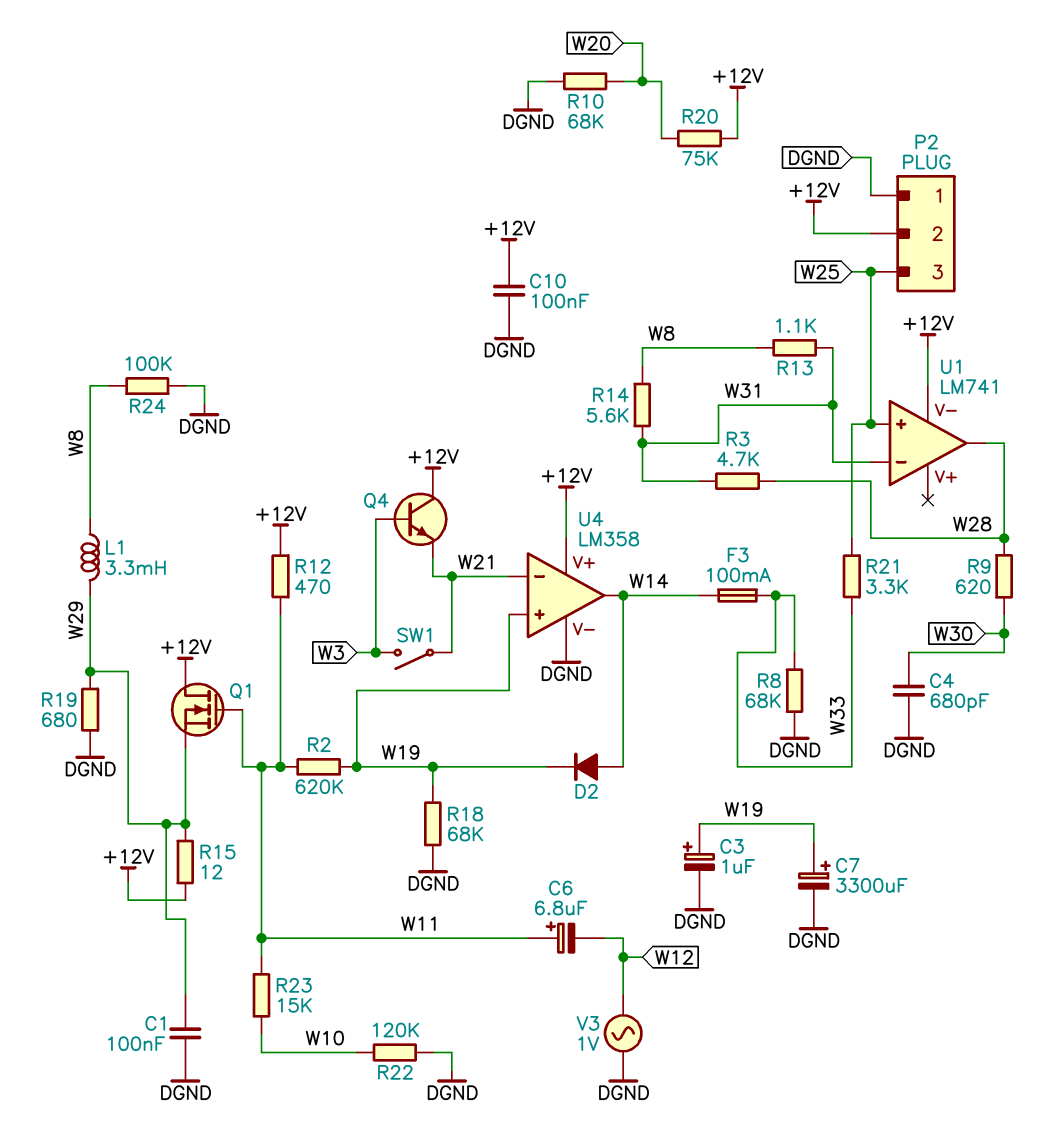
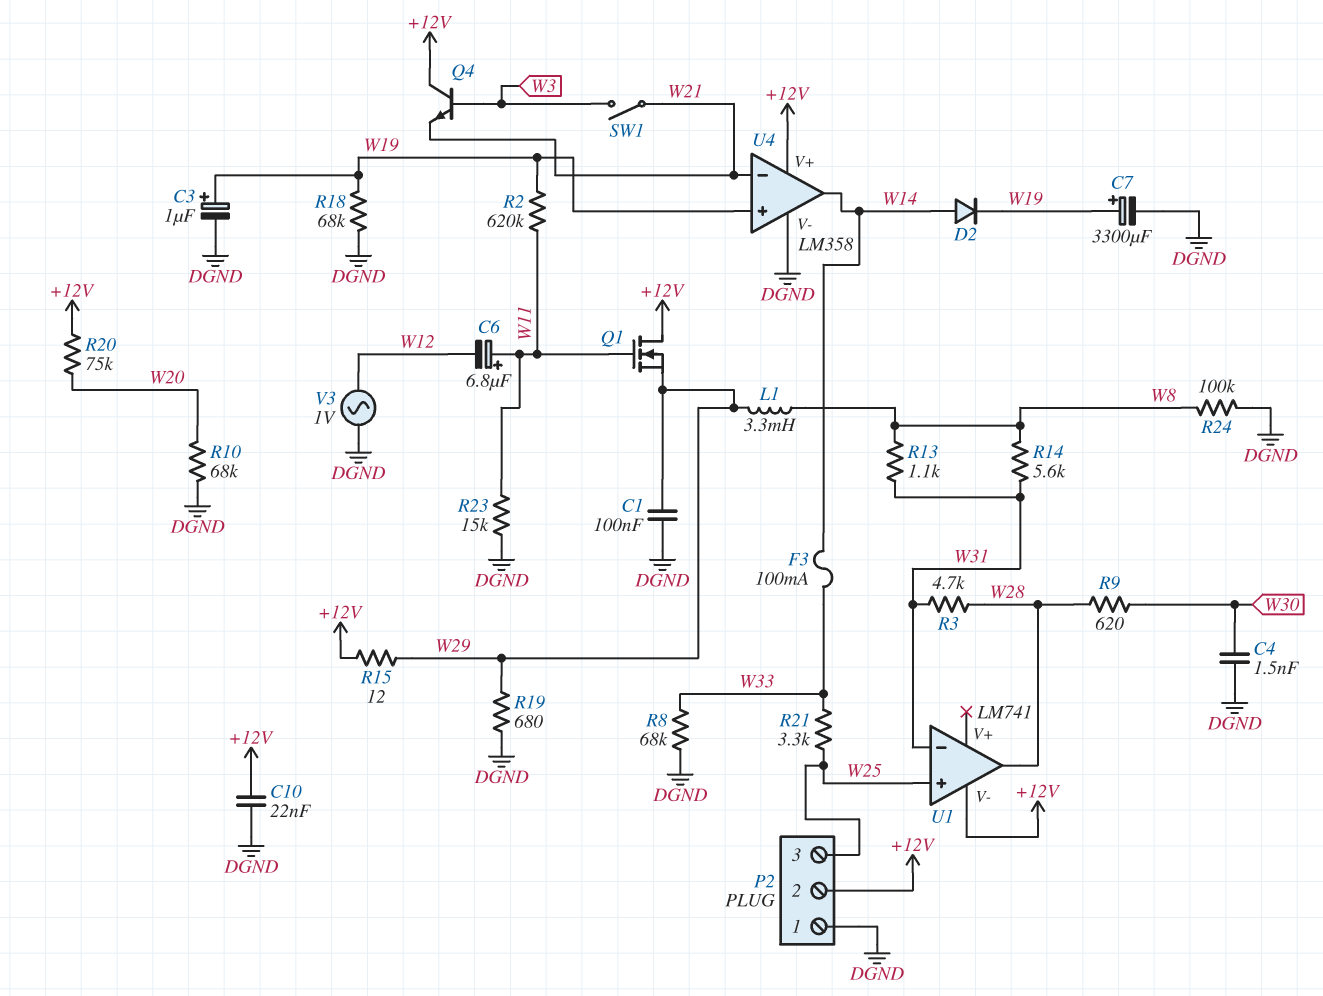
C4: 680pF (DGND, W30) -> 1.5nF (DGND, W30)
C10: 100nF (+12V, DGND) -> 22nF (+12V, DGND)
R12: 470 (+12V, W11) -> none
R22: 120k (DGND, W10) -> none
R23: 15k (W10, W11) -> 15k (DGND, W11)

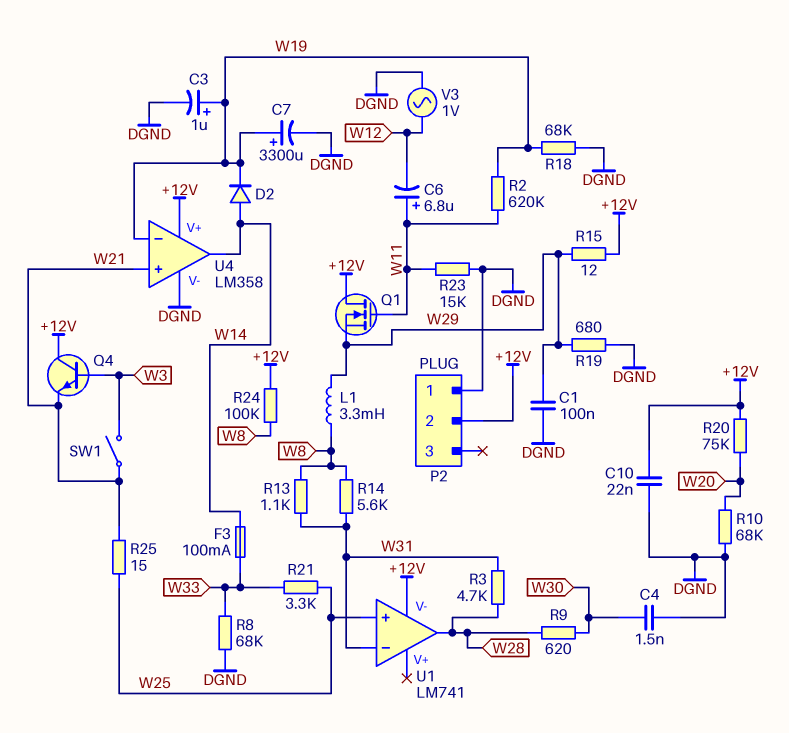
P2 pin 3: W25 -> none
R24: 100k (DGND, W8) -> 100k (+12V, W8)
R25: none -> 15 (W21, W25)
U4 pin in+: W19 -> W21
U4 pin in-: W21 -> W19

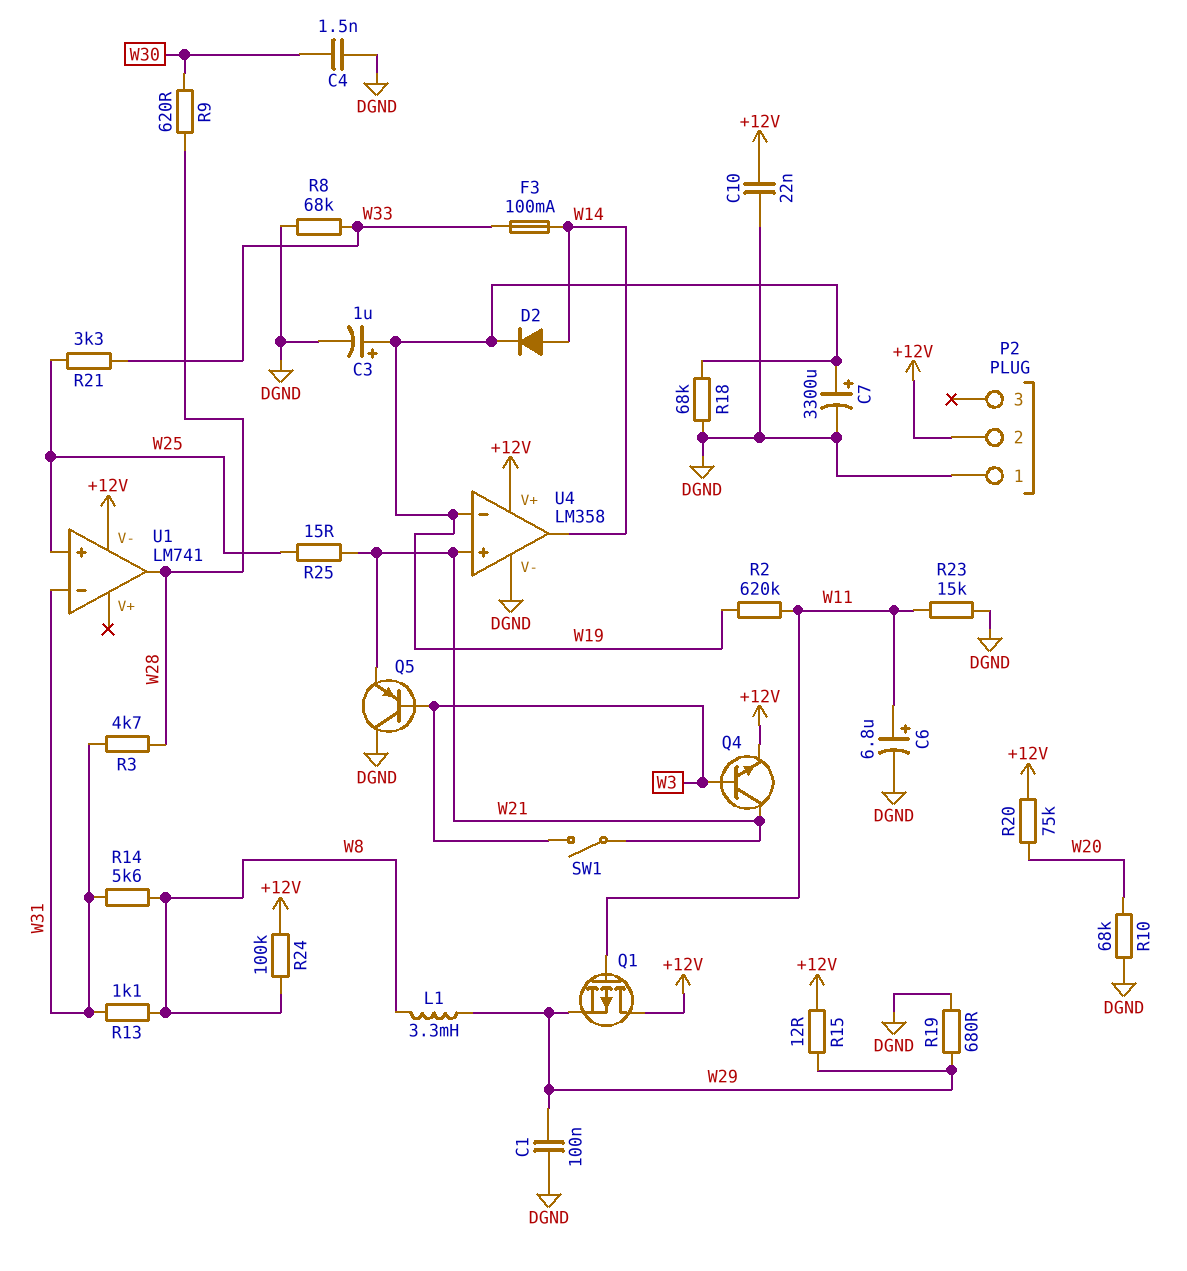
C6: 6.8uF (plus W11, minus W12) -> 6.8uF (plus W11, minus DGND)
Q1: NMOS (G W11, D +12V, S W29) -> PMOS (G W11, D +12V, S W29)
Q4: NPN (B W3, C +12V, E W21) -> NPN (B W3, C W21, E +12V)
Q5: none -> PNP (B W3, C DGND, E W21)
V3: AC 1V (DGND, W12) -> none

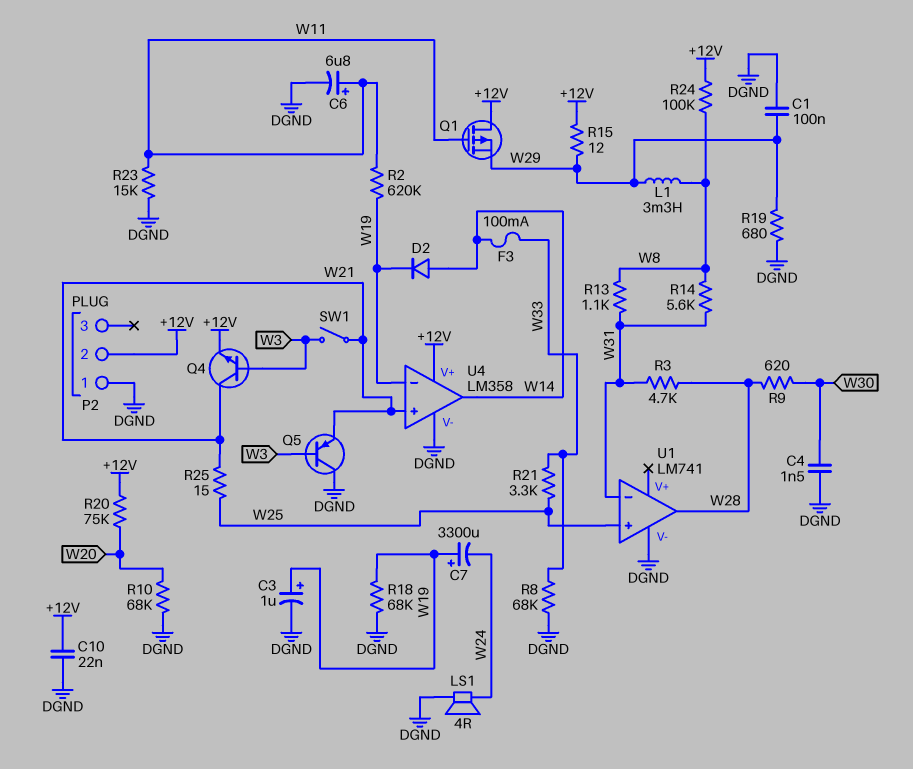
C7: 3300uF (plus W19, minus DGND) -> 3300uF (plus W19, minus W24)
LS1: none -> speaker 4R (DGND, W24)
U1 pin V-: +12V -> DGND

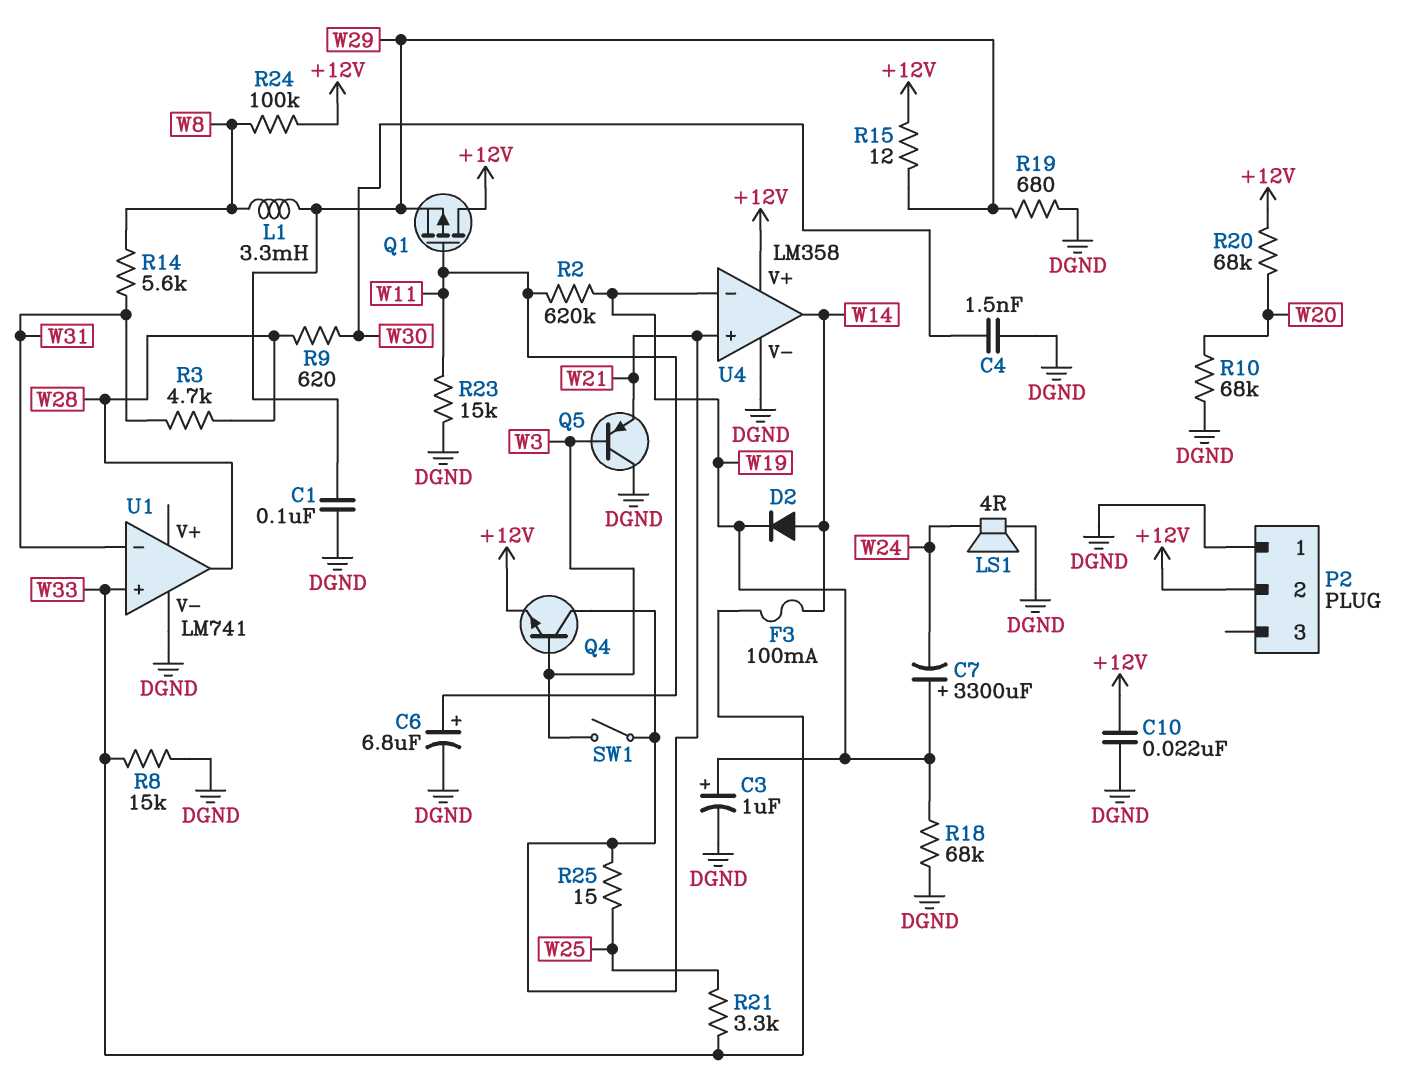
R8: 68k (DGND, W33) -> 15k (DGND, W33)
R13: 1.1k (W8, W31) -> none
R20: 75k (+12V, W20) -> 68k (+12V, W20)
U1 pin in+: W25 -> W33

